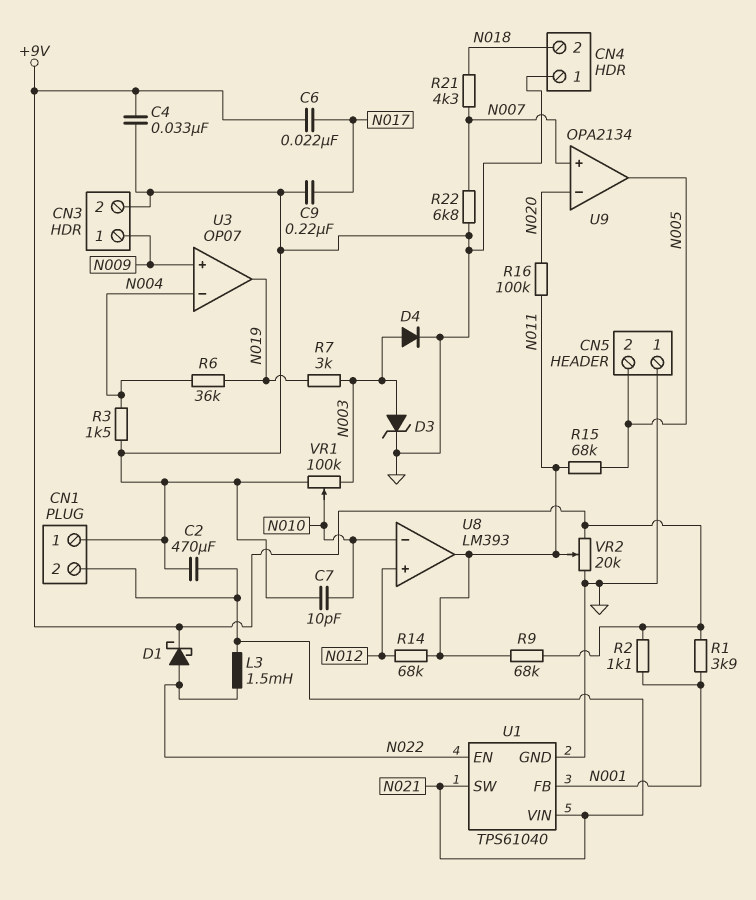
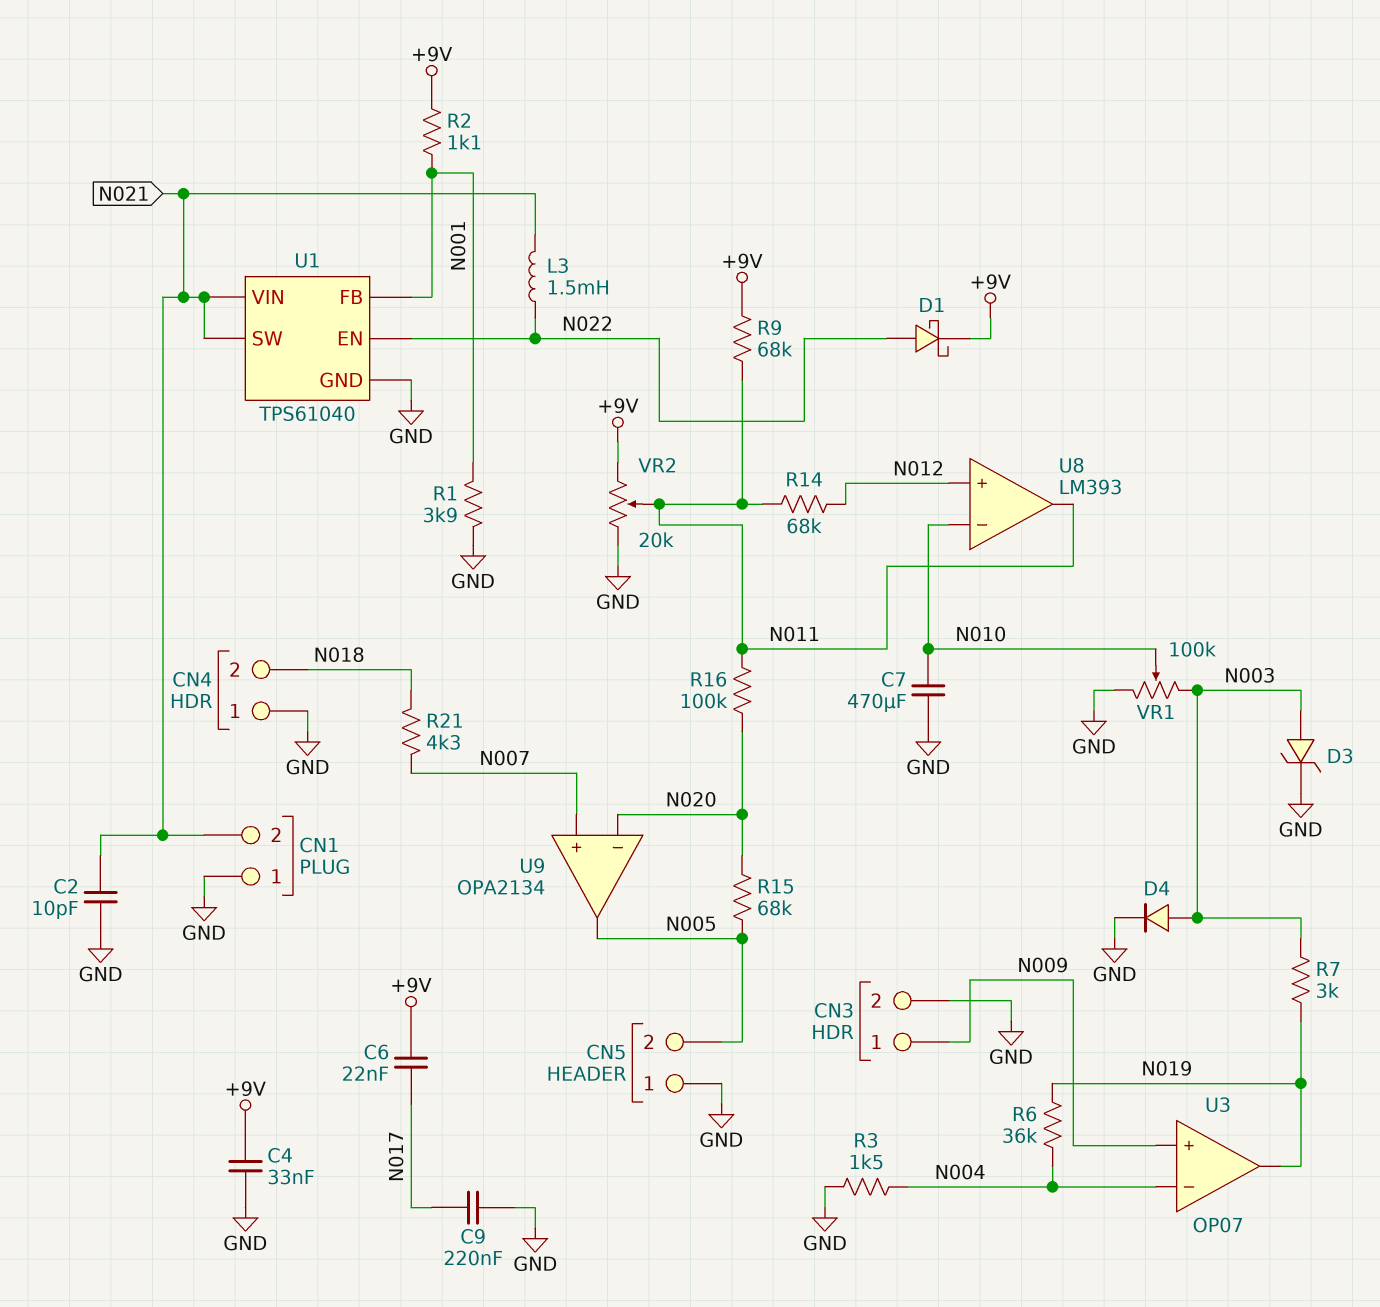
C2: 470uF (GND, N021) -> 10pF (GND, N021)
C7: 10pF (GND, N010) -> 470uF (GND, N010)
R1: 3.9k (+9V, N001) -> 3.9k (GND, N001)
R15: 68k (N005, N011) -> 68k (N005, N020)
R22: 6.8k (GND, N007) -> none

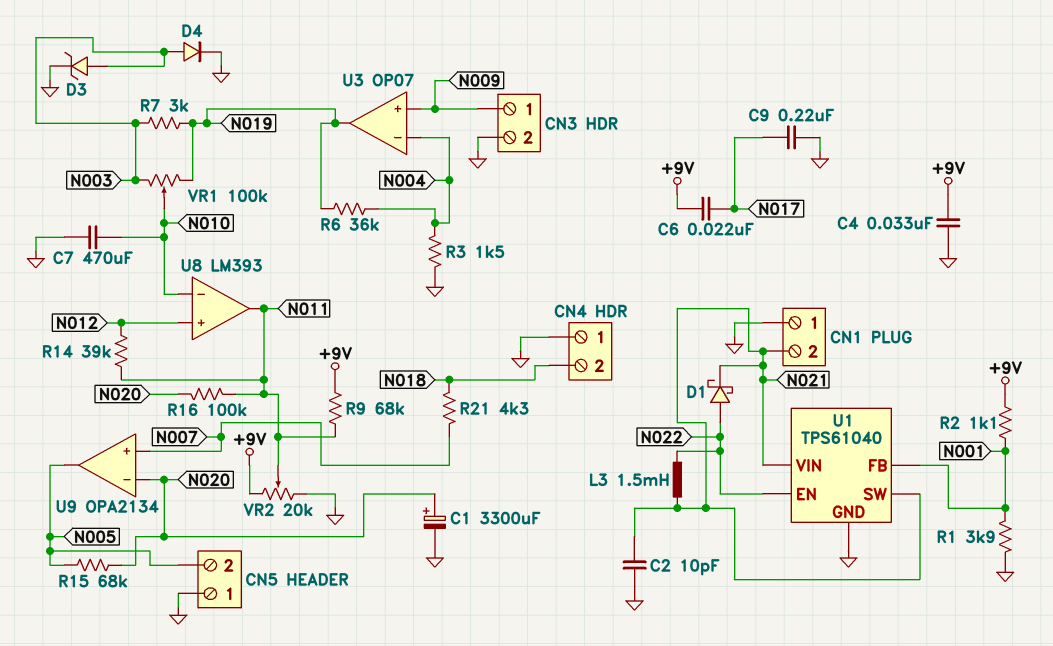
C1: none -> 3300uF (plus N020, minus GND)
D1: schottky (A N022, K +9V) -> schottky (A N022, K N021)
R14: 68k (N011, N012) -> 39k (N011, N012)
VR1: 100k (GND, N003, wiper N010) -> 100k (N003, N019, wiper N010)

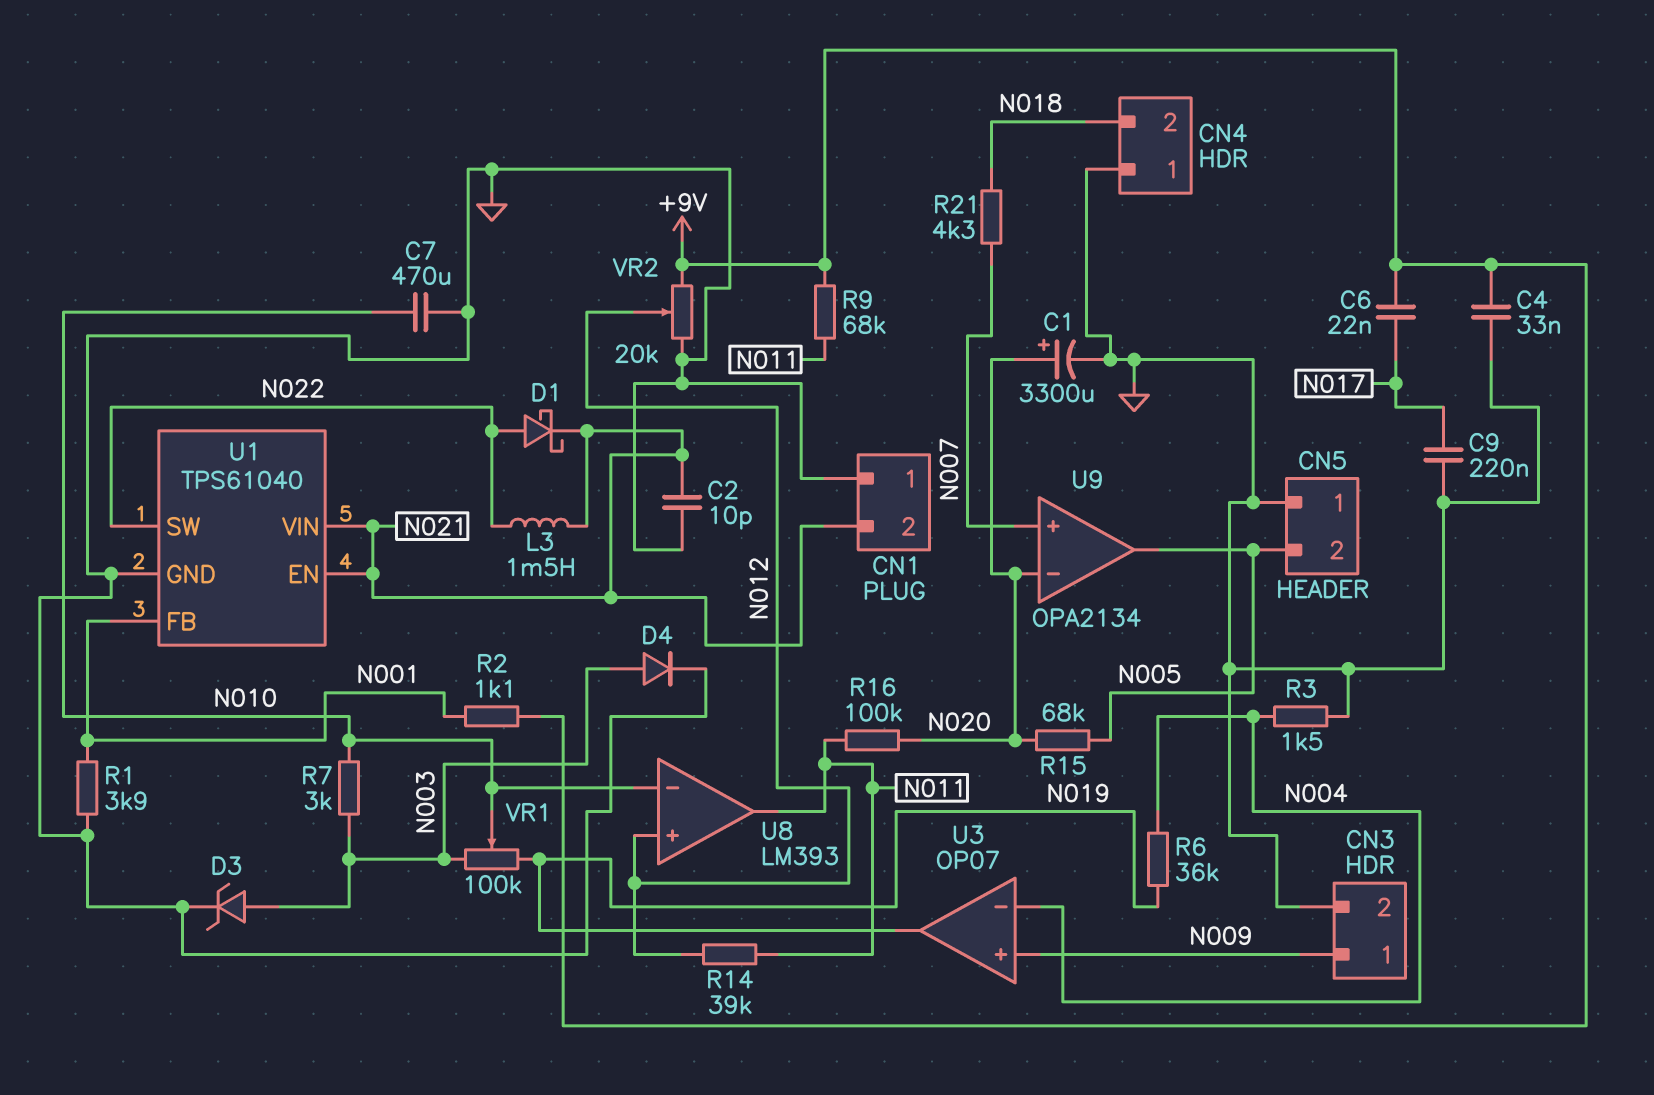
R7: 3k (N003, N019) -> 3k (N003, N010)
U1 pin EN: N022 -> N021
U1 pin SW: N021 -> N022
VR2: 20k (+9V, GND, wiper N011) -> 20k (+9V, GND, wiper N012)

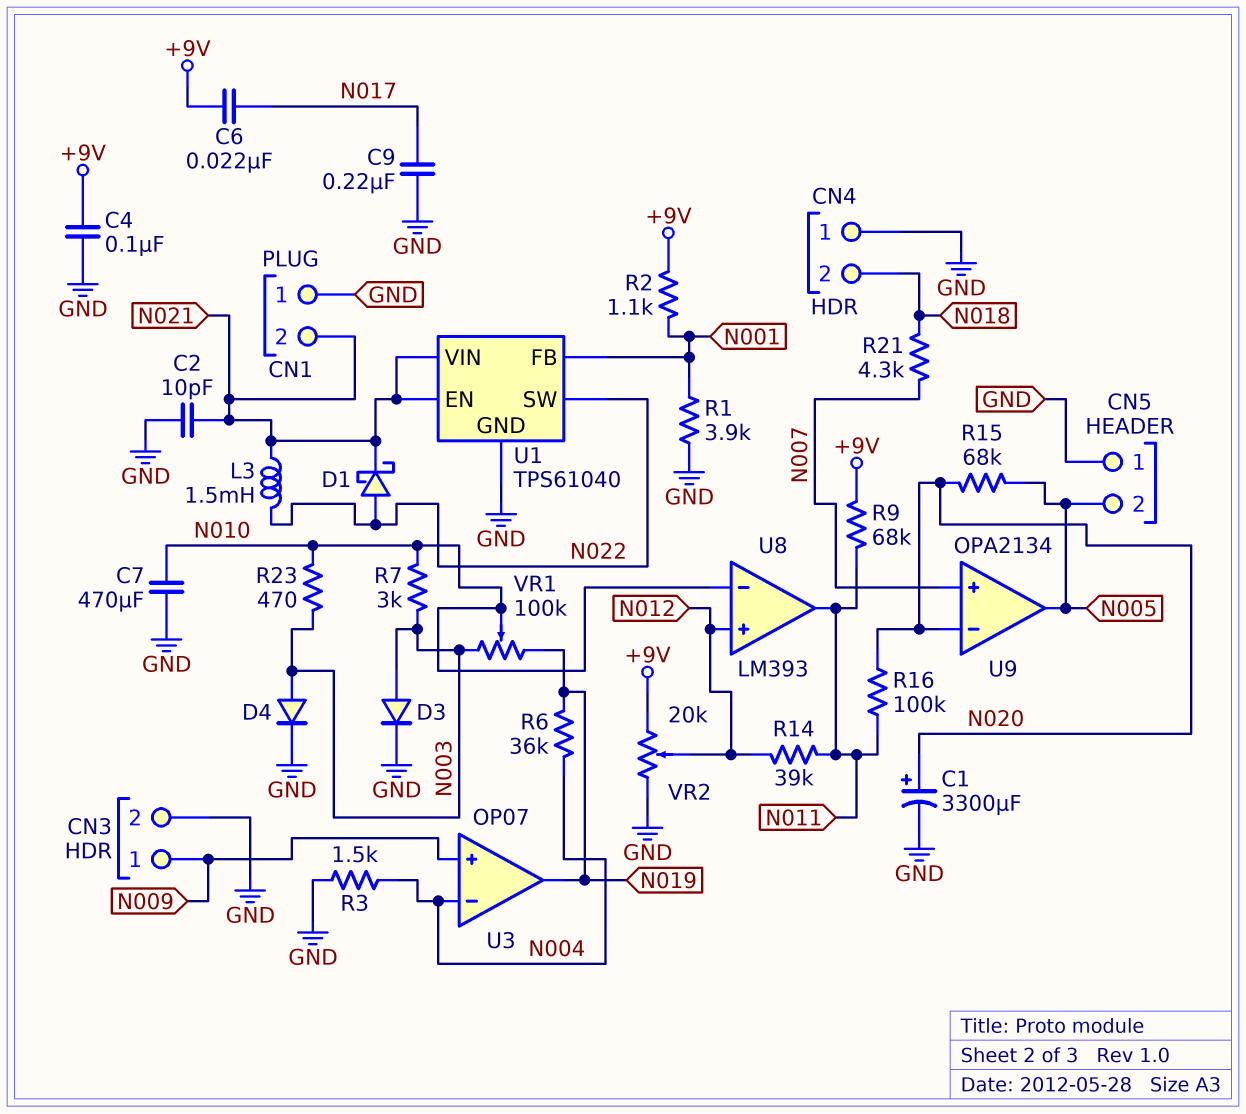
C4: 33nF (+9V, GND) -> 100nF (+9V, GND)
D3: zener (A N003, K GND) -> diode (A N003, K GND)
R23: none -> 470 (N003, N010)

